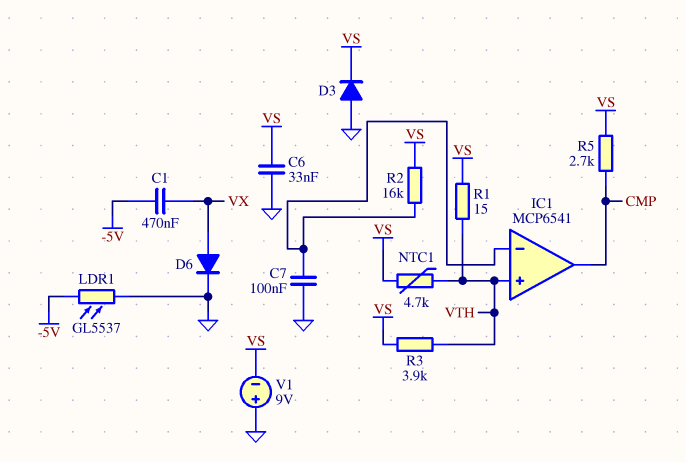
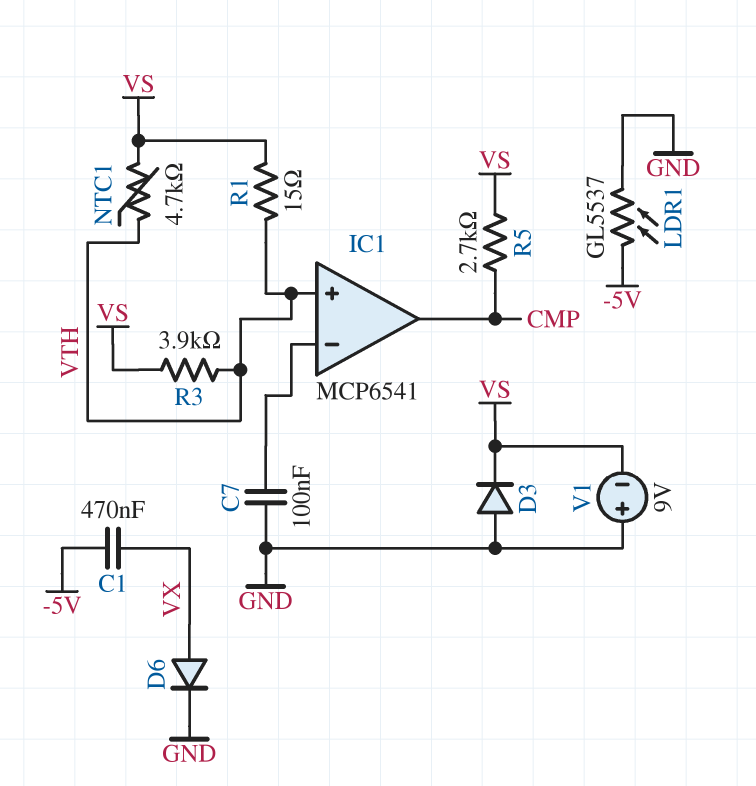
C6: 33nF (GND, VS) -> none
R2: 16k (IC1/in-, VS) -> none

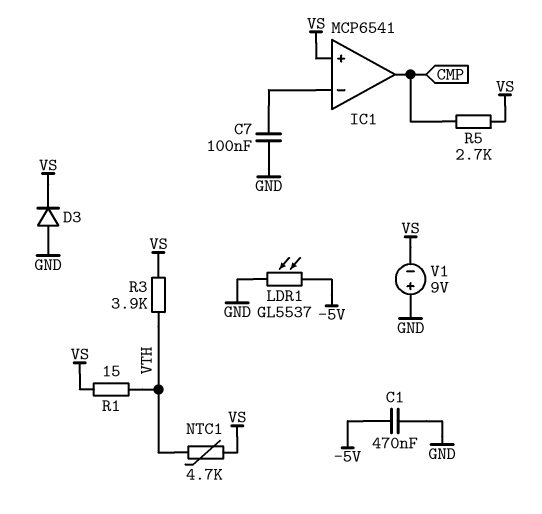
C1: 470nF (-5V, VX) -> 470nF (-5V, GND)
D6: diode (A VX, K GND) -> none
IC1 pin in+: VTH -> VS

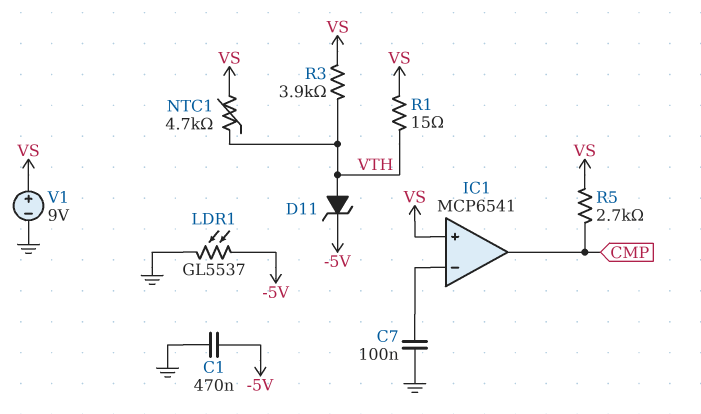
D3: diode (A GND, K VS) -> none
D11: none -> zener (A VTH, K -5V)
V1: 9V (plus GND, minus VS) -> 9V (plus VS, minus GND)

